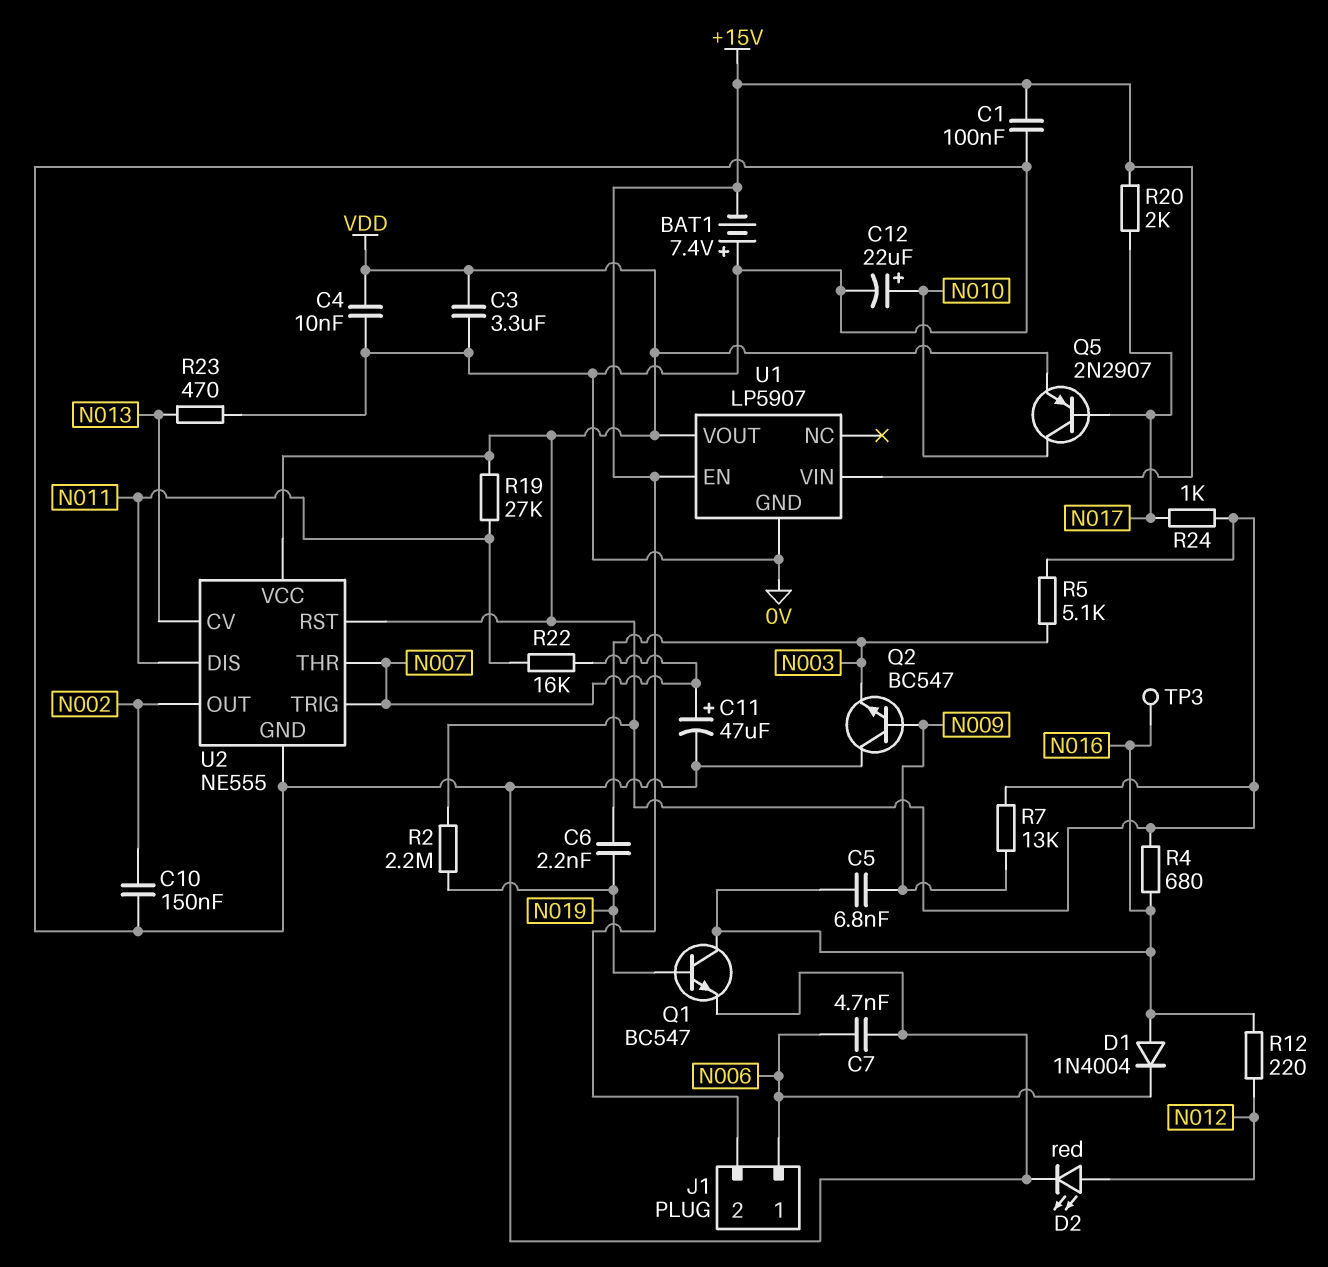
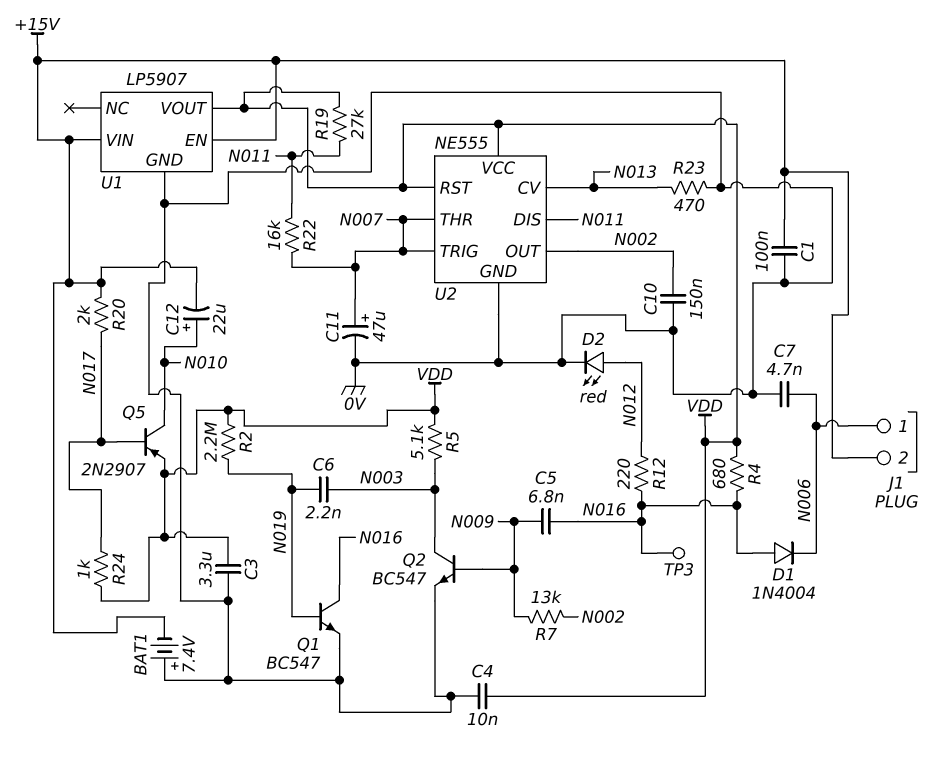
C12: 22uF (plus N010, minus 0V) -> 22uF (plus N010, minus +15V)
Q2: NPN BC547 (B N009, C 0V, E N003) -> NPN BC547 (B N009, C N003, E 0V)
R7: 13k (N009, VDD) -> 13k (N002, N009)

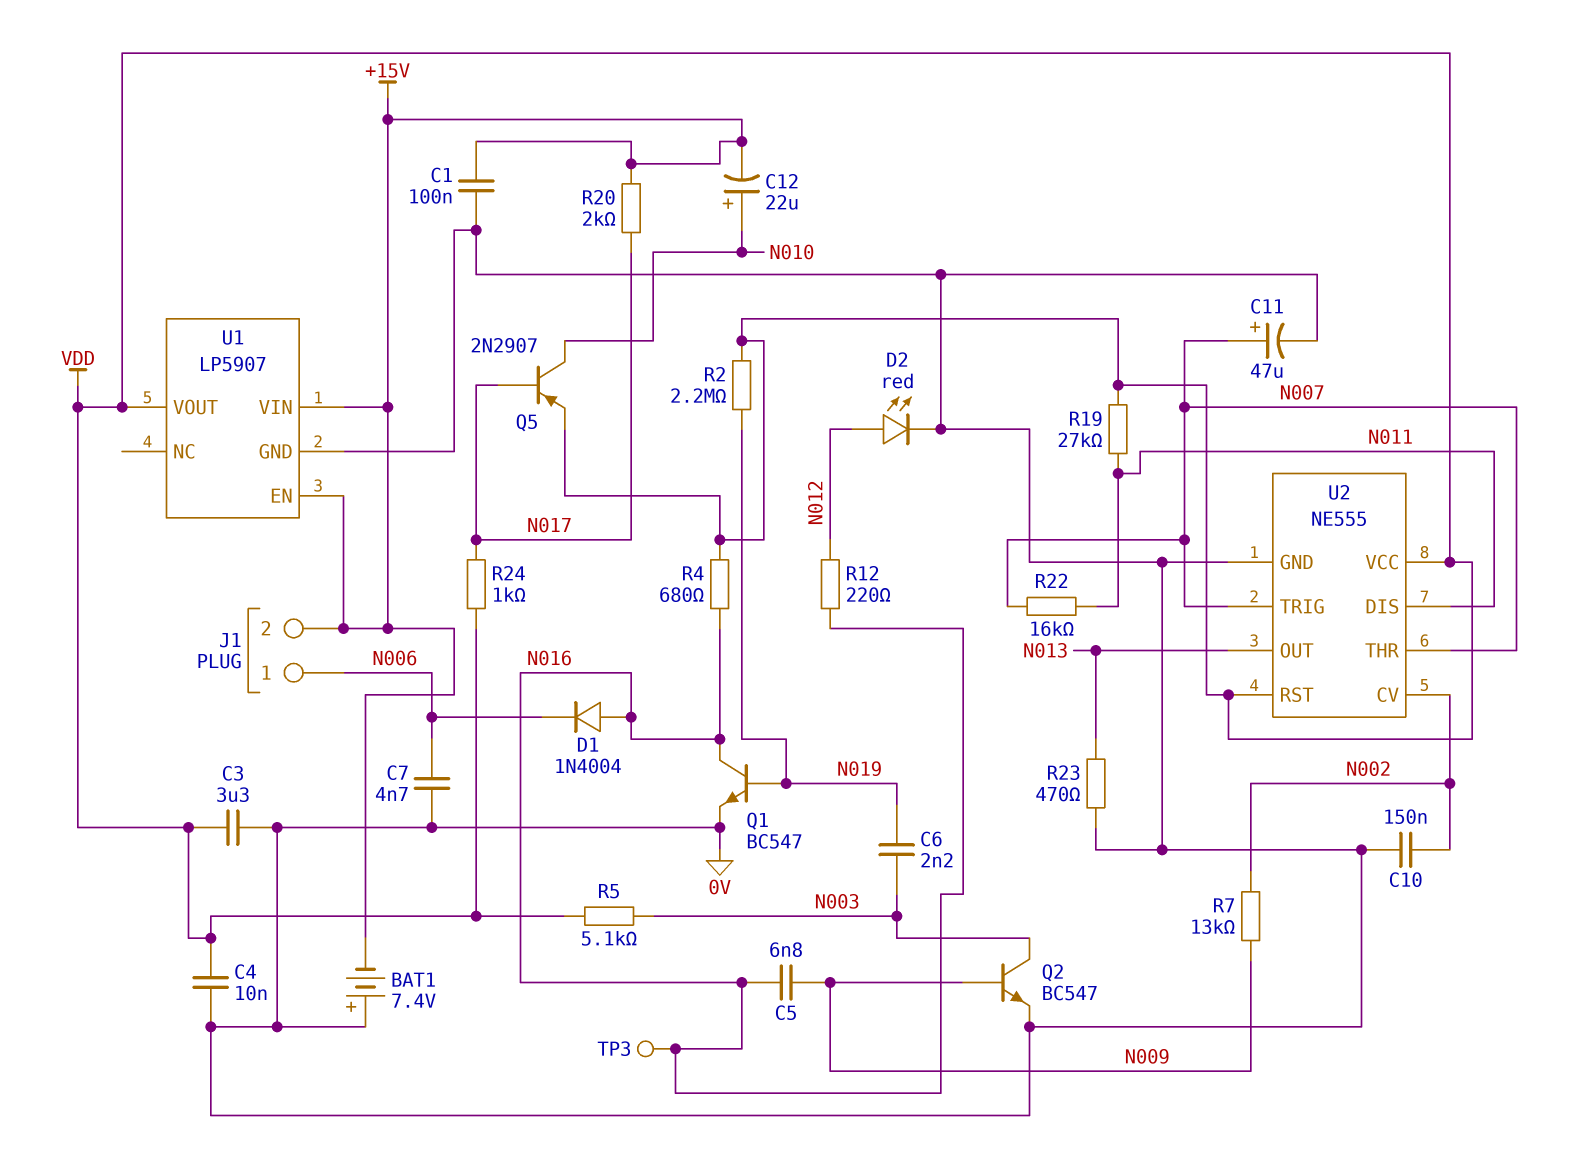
U2 pin CV: N013 -> N002
U2 pin OUT: N002 -> N013

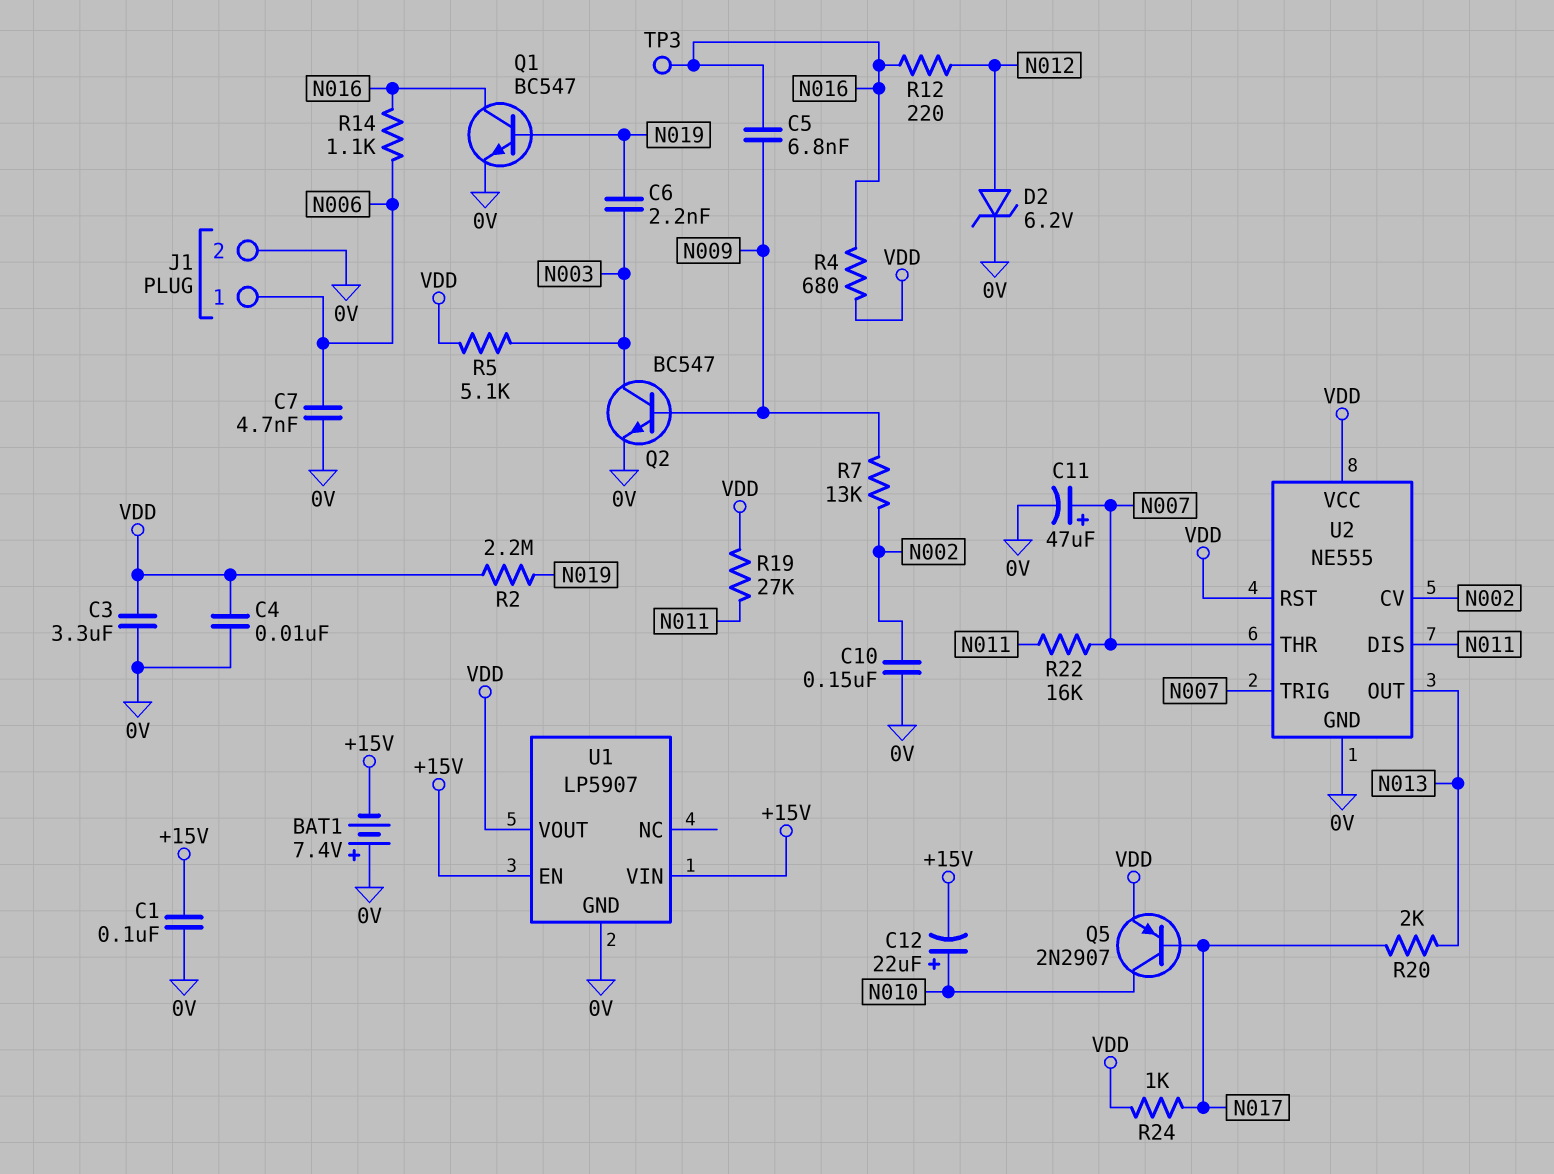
D1: diode 1N4004 (A N016, K N006) -> none
D2: LED red (A N012, K 0V) -> zener 6.2V (A N012, K 0V)
J1 pin 2: +15V -> 0V
R14: none -> 1.1k (N006, N016)
R20: 2k (+15V, N017) -> 2k (N013, N017)
R23: 470 (0V, N013) -> none

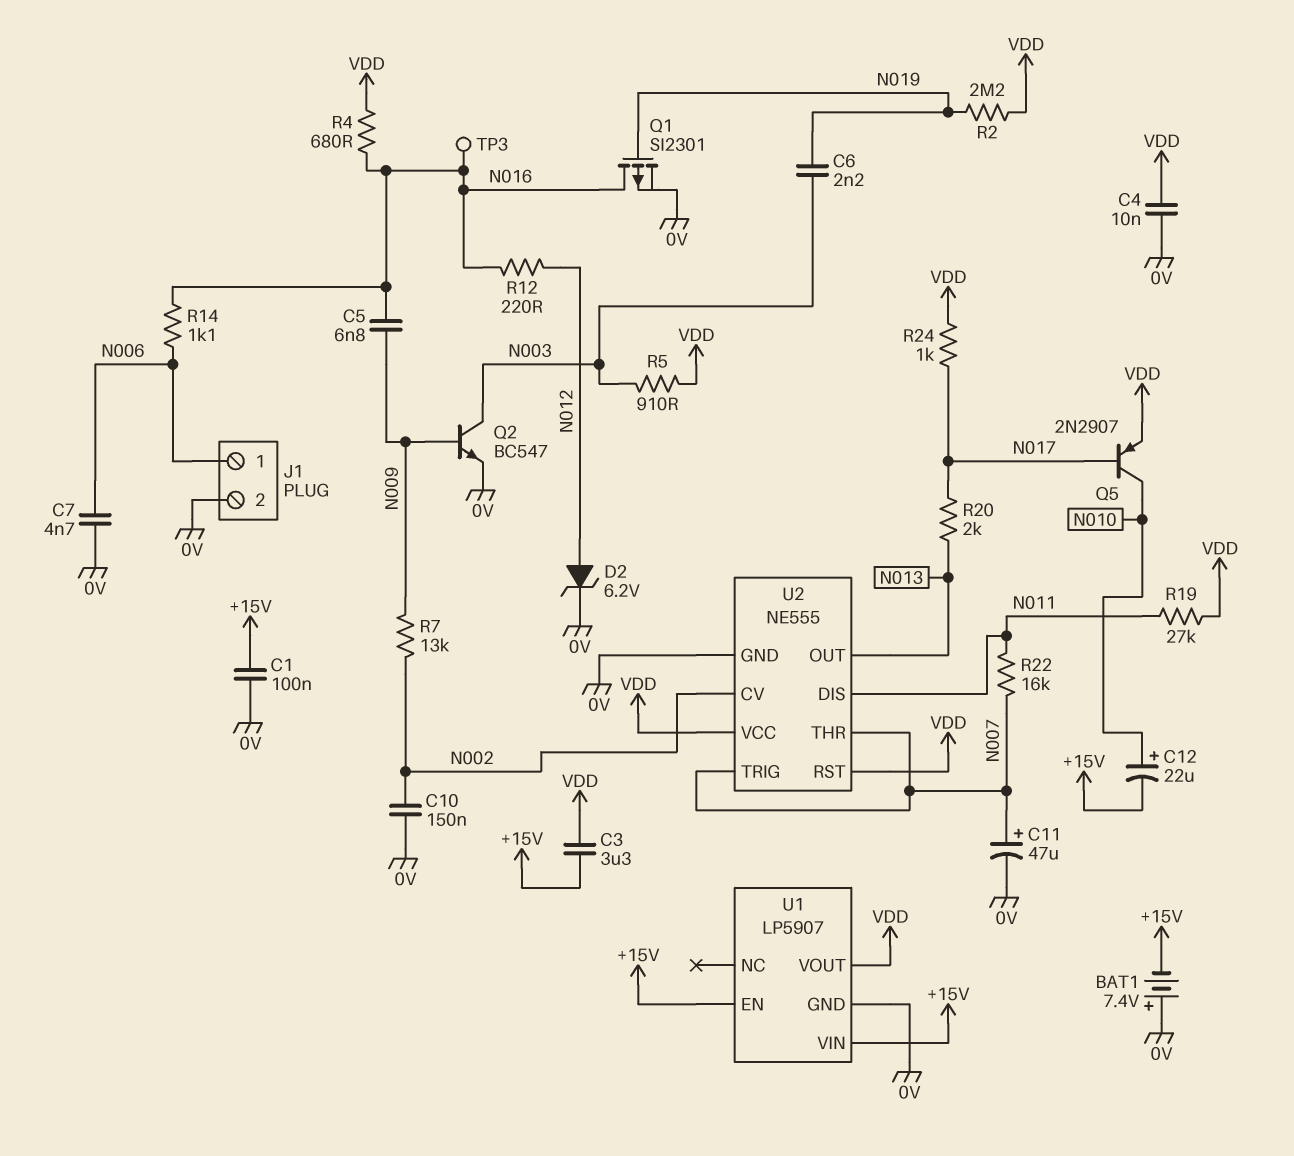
C3: 3.3uF (0V, VDD) -> 3.3uF (+15V, VDD)
Q1: NPN BC547 (B N019, C N016, E 0V) -> PMOS SI2301 (G N019, D N016, S 0V)
R5: 5.1k (N003, VDD) -> 910 (N003, VDD)

